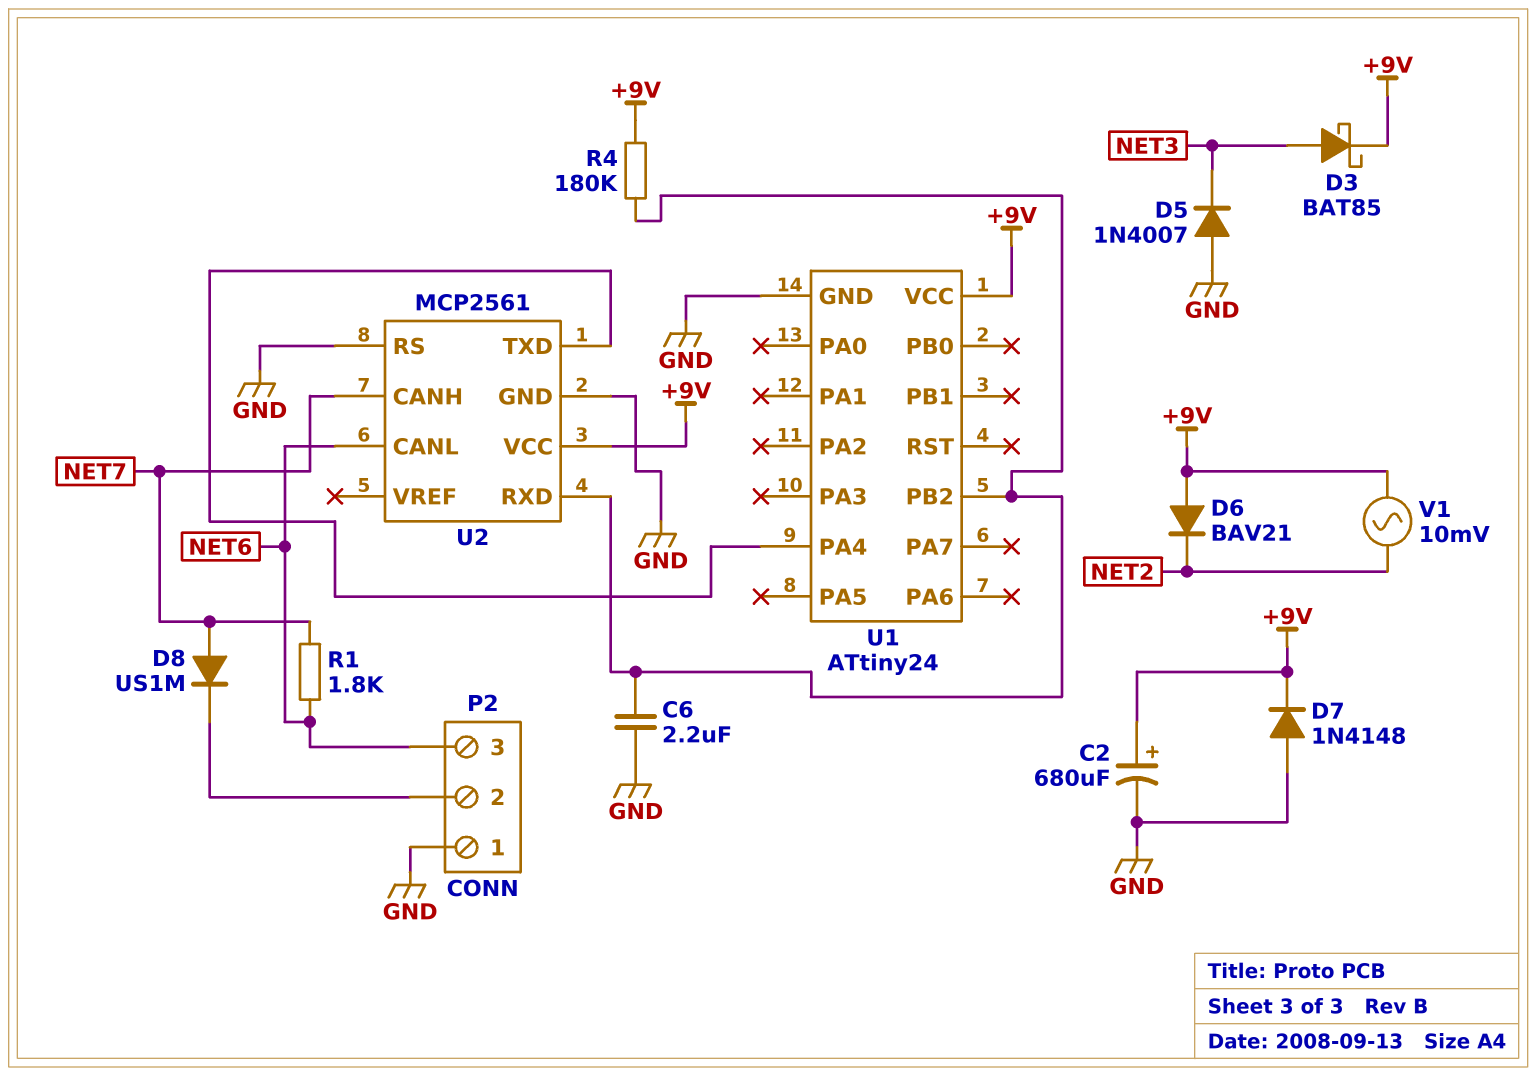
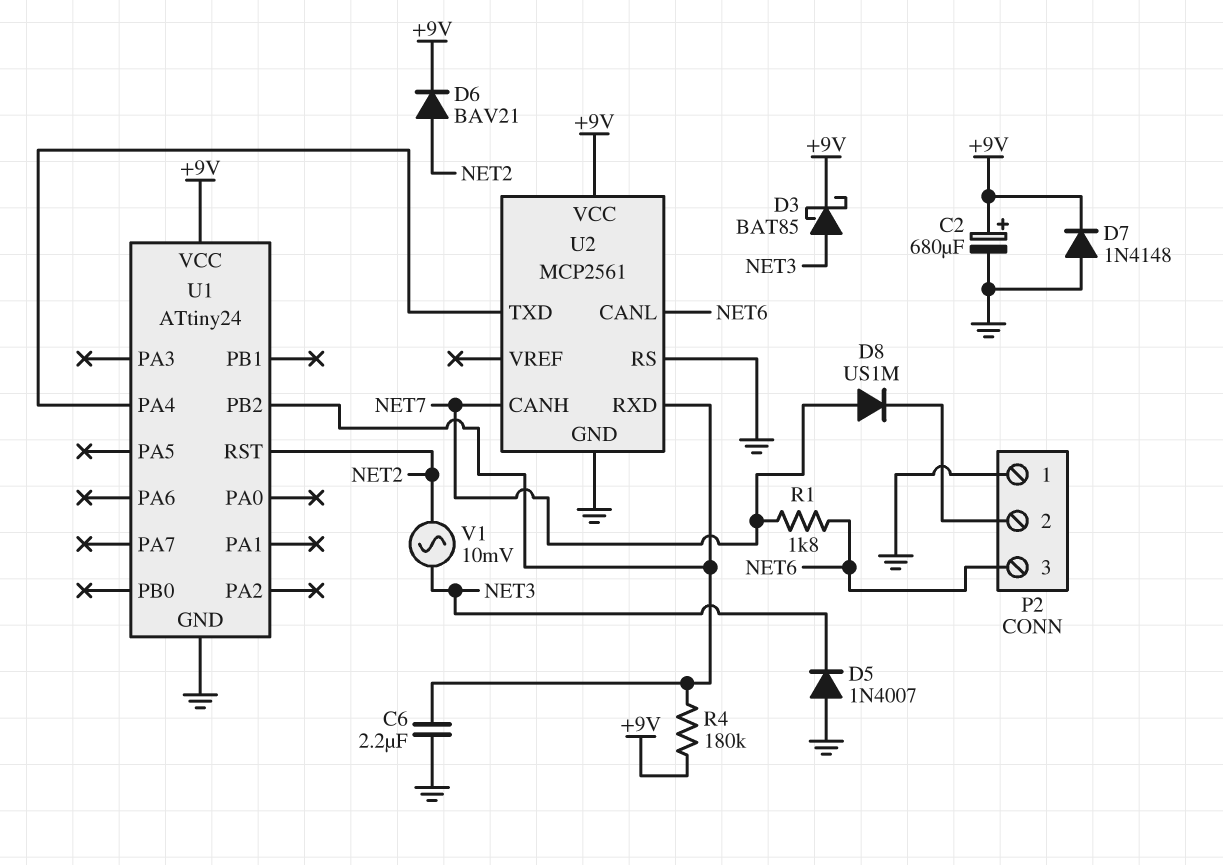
D6: diode BAV21 (A +9V, K NET2) -> diode BAV21 (A NET2, K +9V)
U1 pin RST: none -> NET2
V1: AC 10mV (+9V, NET2) -> AC 10mV (NET2, NET3)

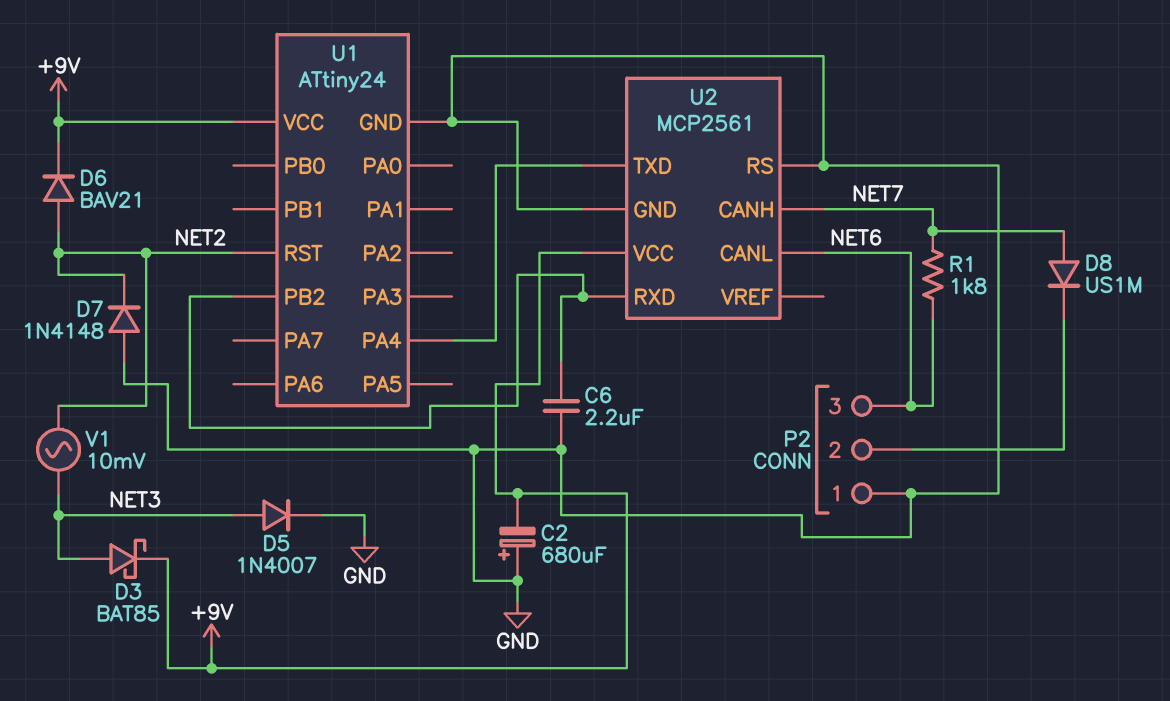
C2: 680uF (plus +9V, minus GND) -> 680uF (plus GND, minus +9V)
D5: diode 1N4007 (A GND, K NET3) -> diode 1N4007 (A NET3, K GND)
D7: diode 1N4148 (A GND, K +9V) -> diode 1N4148 (A GND, K NET2)
R4: 180k (+9V, U1/PB2) -> none

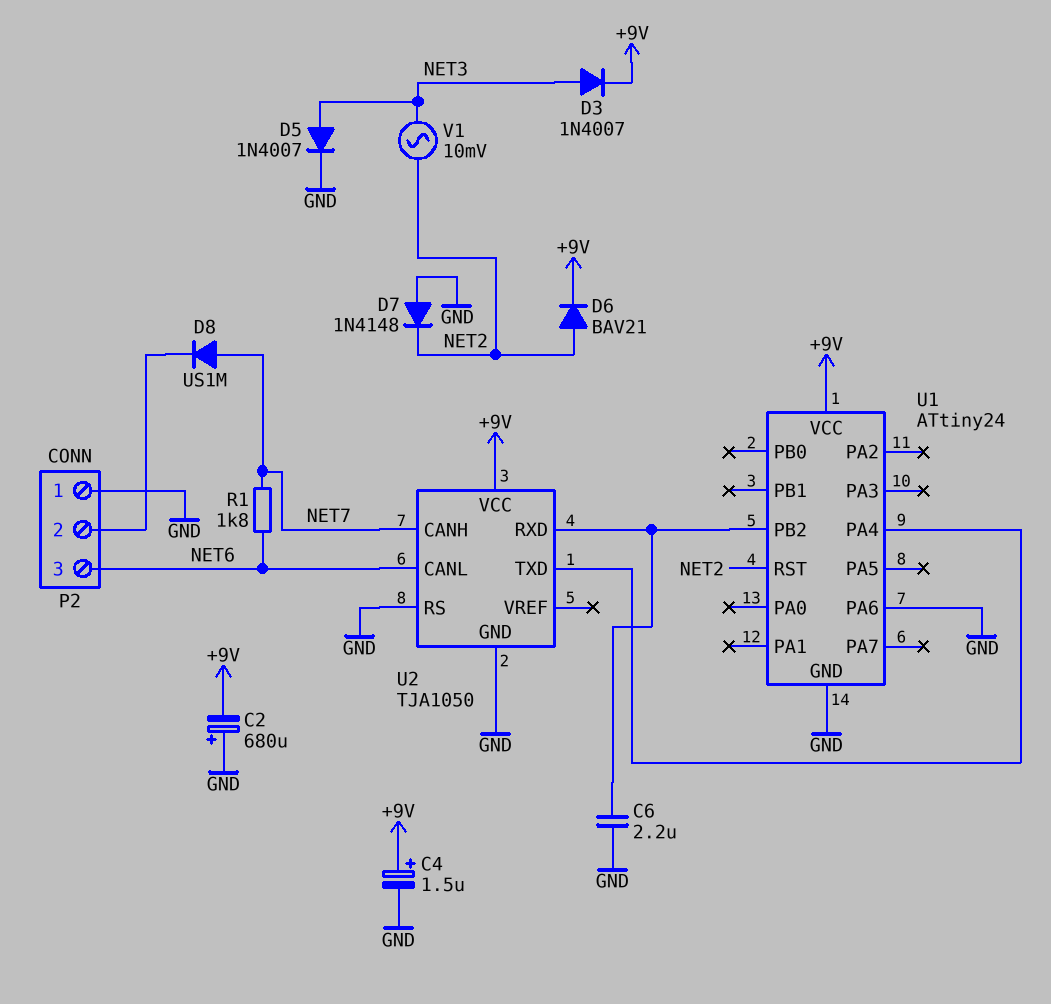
C4: none -> 1.5uF (plus +9V, minus GND)
D3: schottky BAT85 (A NET3, K +9V) -> diode 1N4007 (A NET3, K +9V)
U1 pin PA6: none -> GND
U2: MCP2561 -> TJA1050

